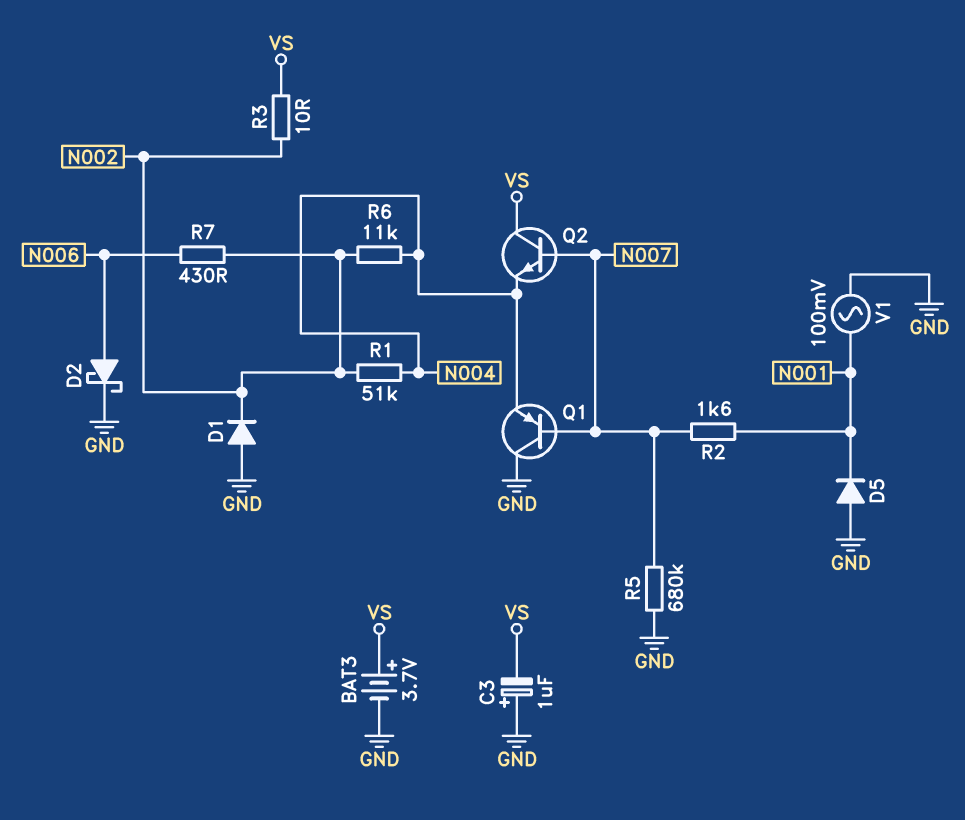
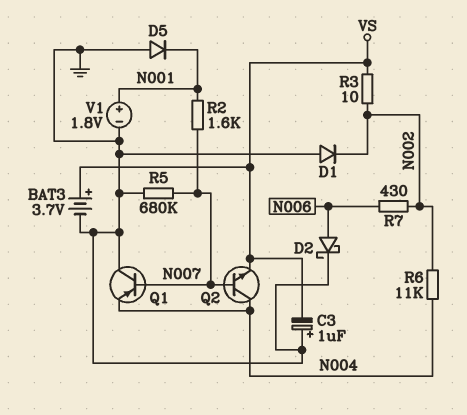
Q2: NPN (B N007, C VS, E N004) -> NPN (B N007, C N004, E VS)
R1: 51k (N002, N004) -> none
V1: AC 100mV (GND, N001) -> 1.8V (plus N001, minus GND)

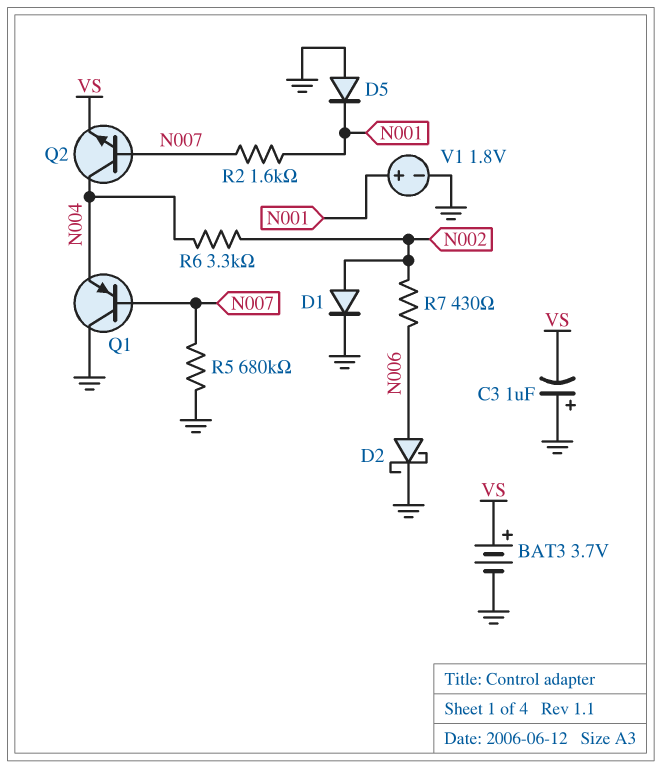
D1: diode (A GND, K N002) -> diode (A N002, K GND)
R3: 10 (N002, VS) -> none
R6: 11k (N002, N004) -> 3.3k (N002, N004)

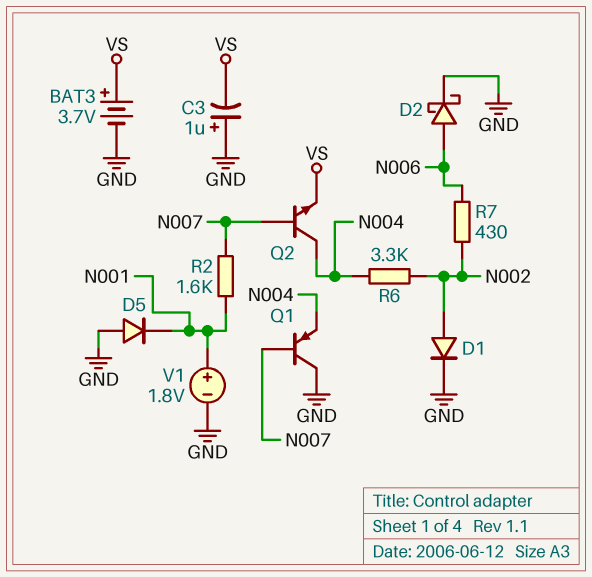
R5: 680k (GND, N007) -> none

